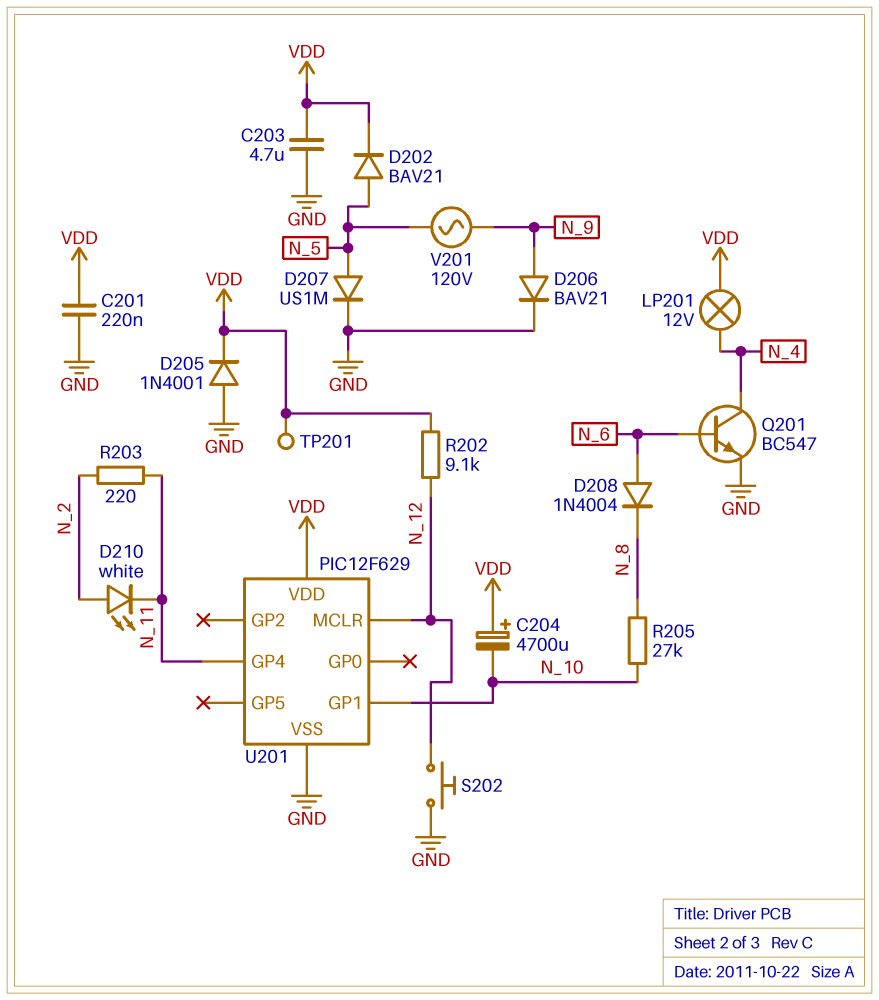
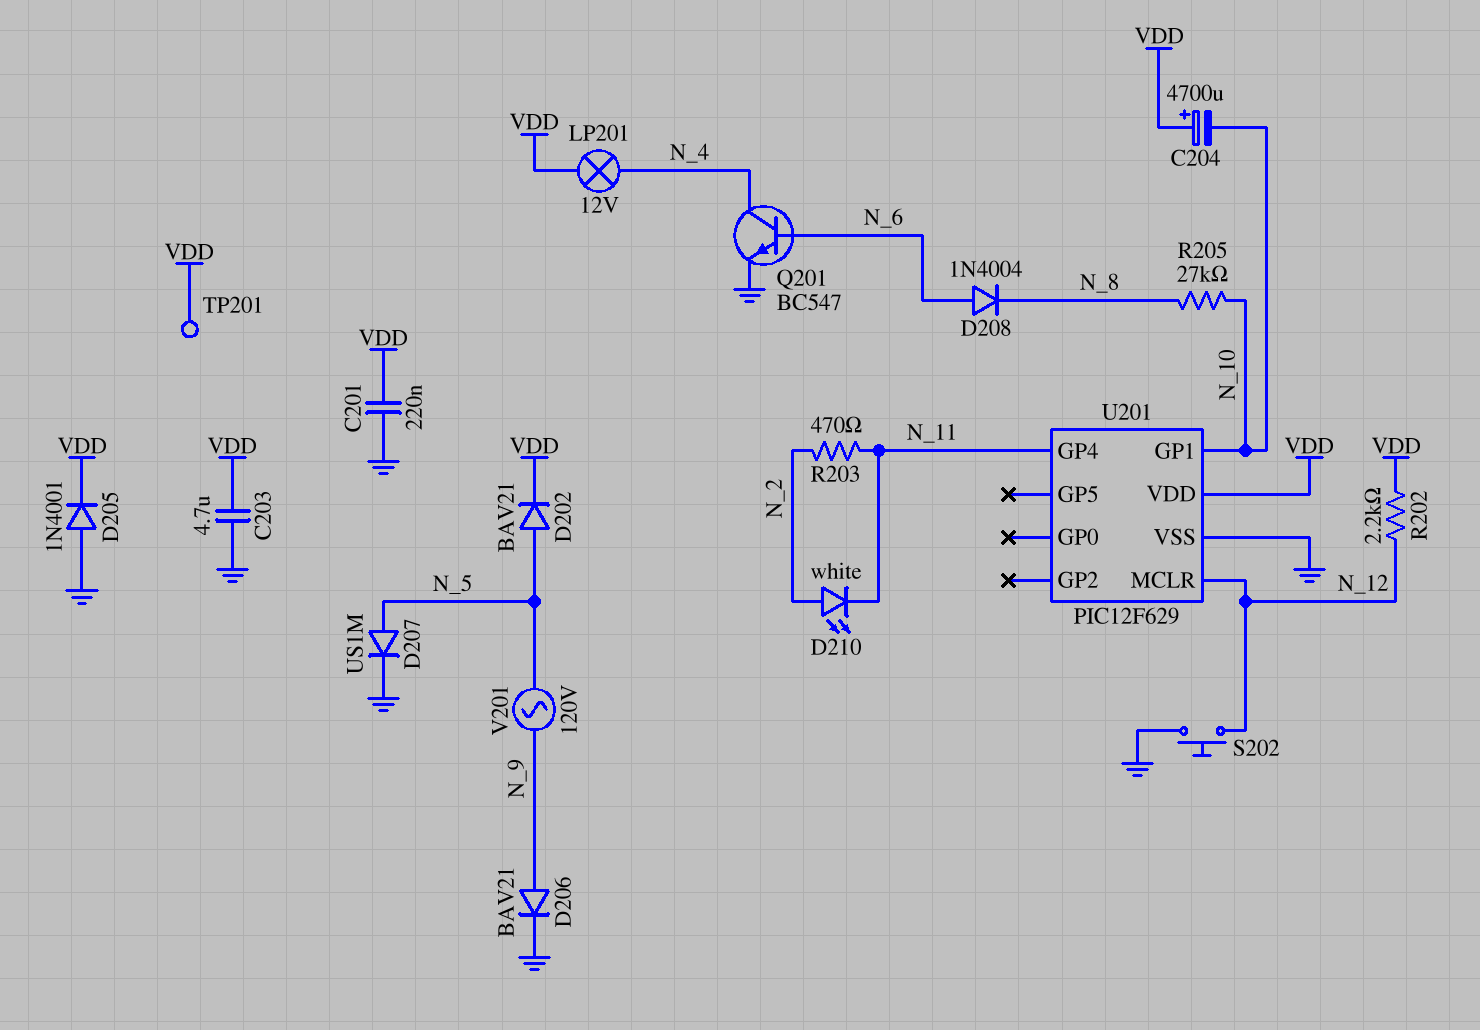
R202: 9.1k (N_12, VDD) -> 2.2k (N_12, VDD)
R203: 220 (N_2, N_11) -> 470 (N_2, N_11)

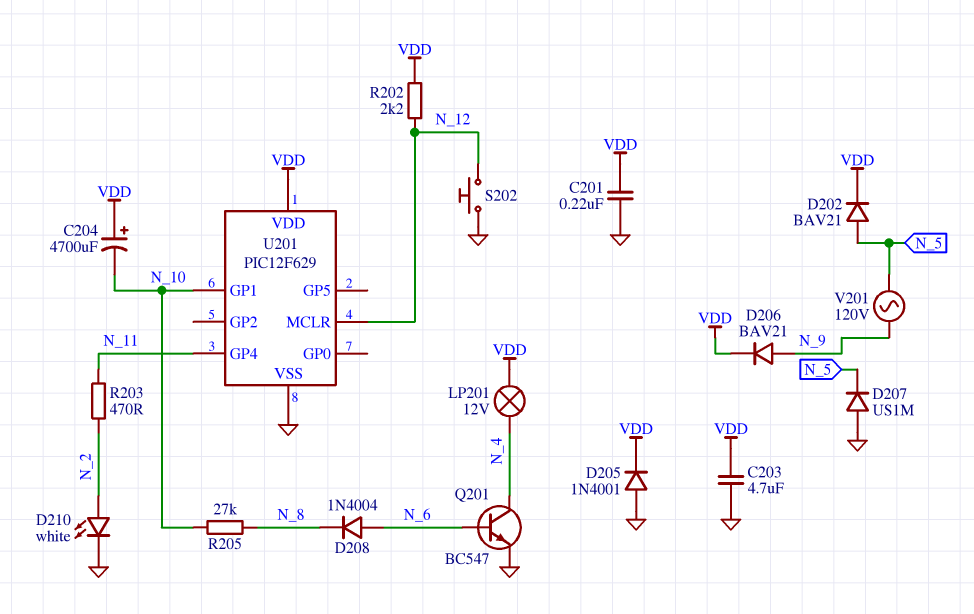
D206: diode BAV21 (A N_9, K GND) -> diode BAV21 (A N_9, K VDD)
D207: diode US1M (A N_5, K GND) -> diode US1M (A GND, K N_5)
D210: LED white (A N_2, K N_11) -> LED white (A N_2, K GND)
TP201: test point (VDD) -> none

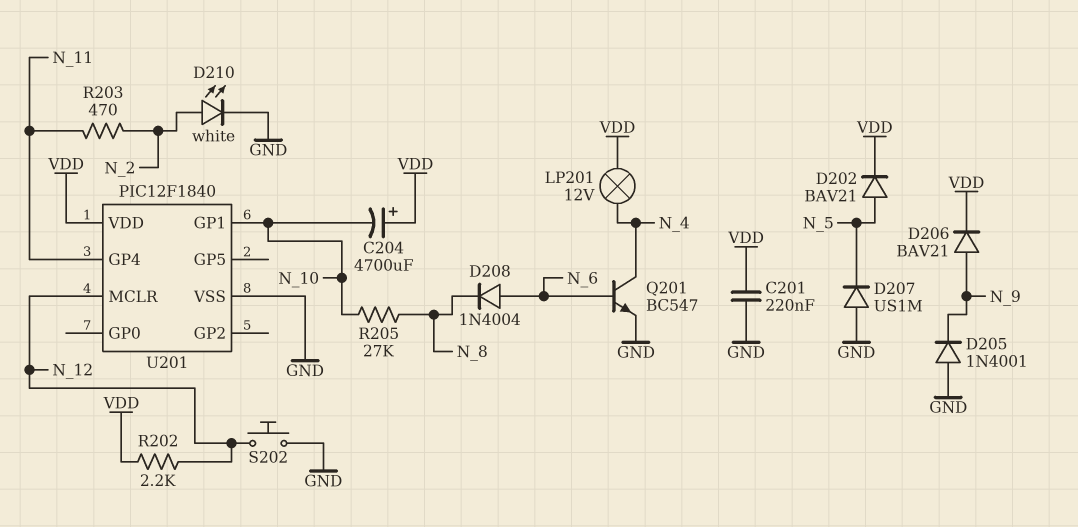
C203: 4.7uF (GND, VDD) -> none
D205: diode 1N4001 (A GND, K VDD) -> diode 1N4001 (A GND, K N_9)
U201: PIC12F629 -> PIC12F1840
V201: AC 120V (N_5, N_9) -> none

